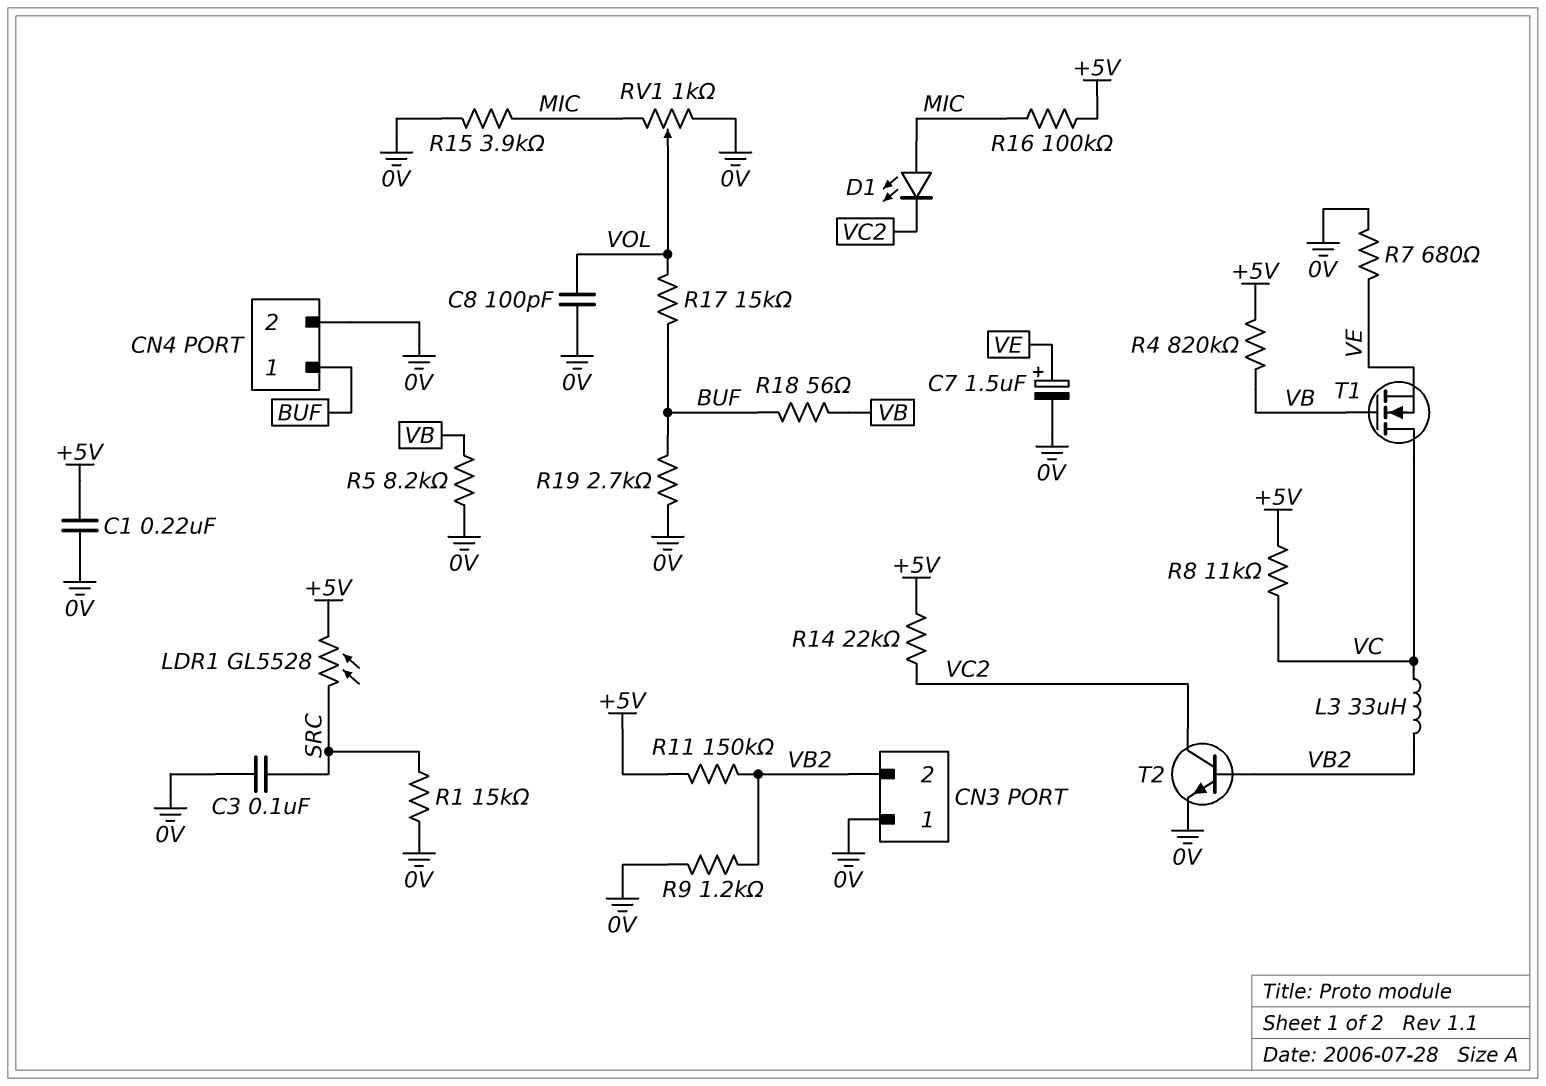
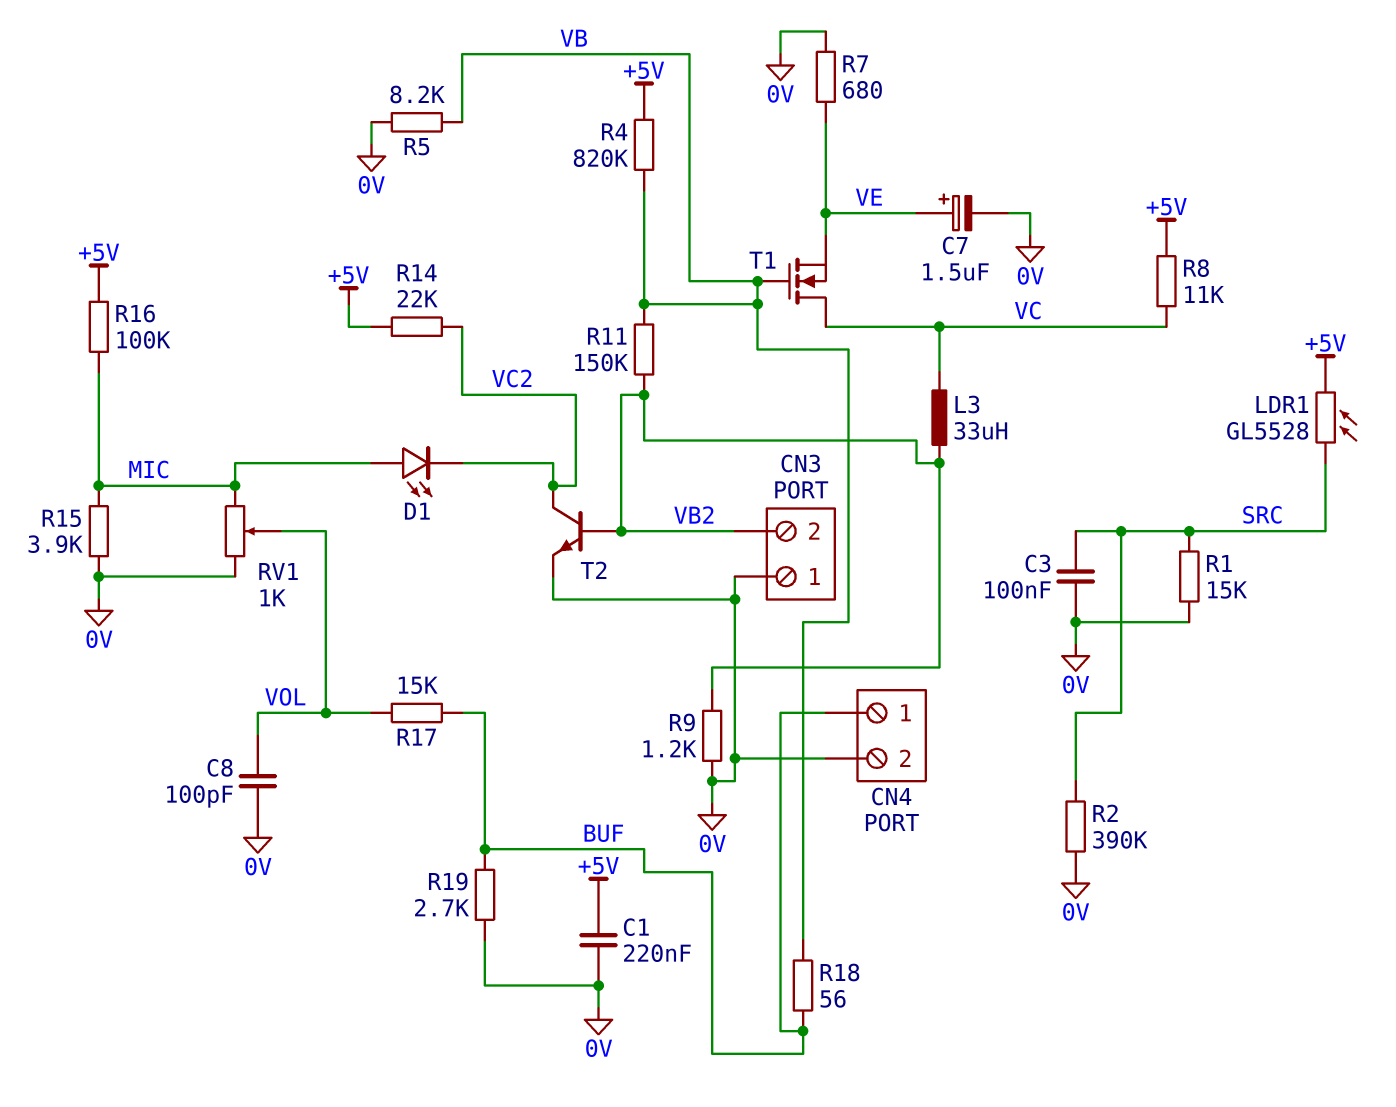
R2: none -> 390k (0V, SRC)
R11: 150k (+5V, VB2) -> 150k (VB, VB2)

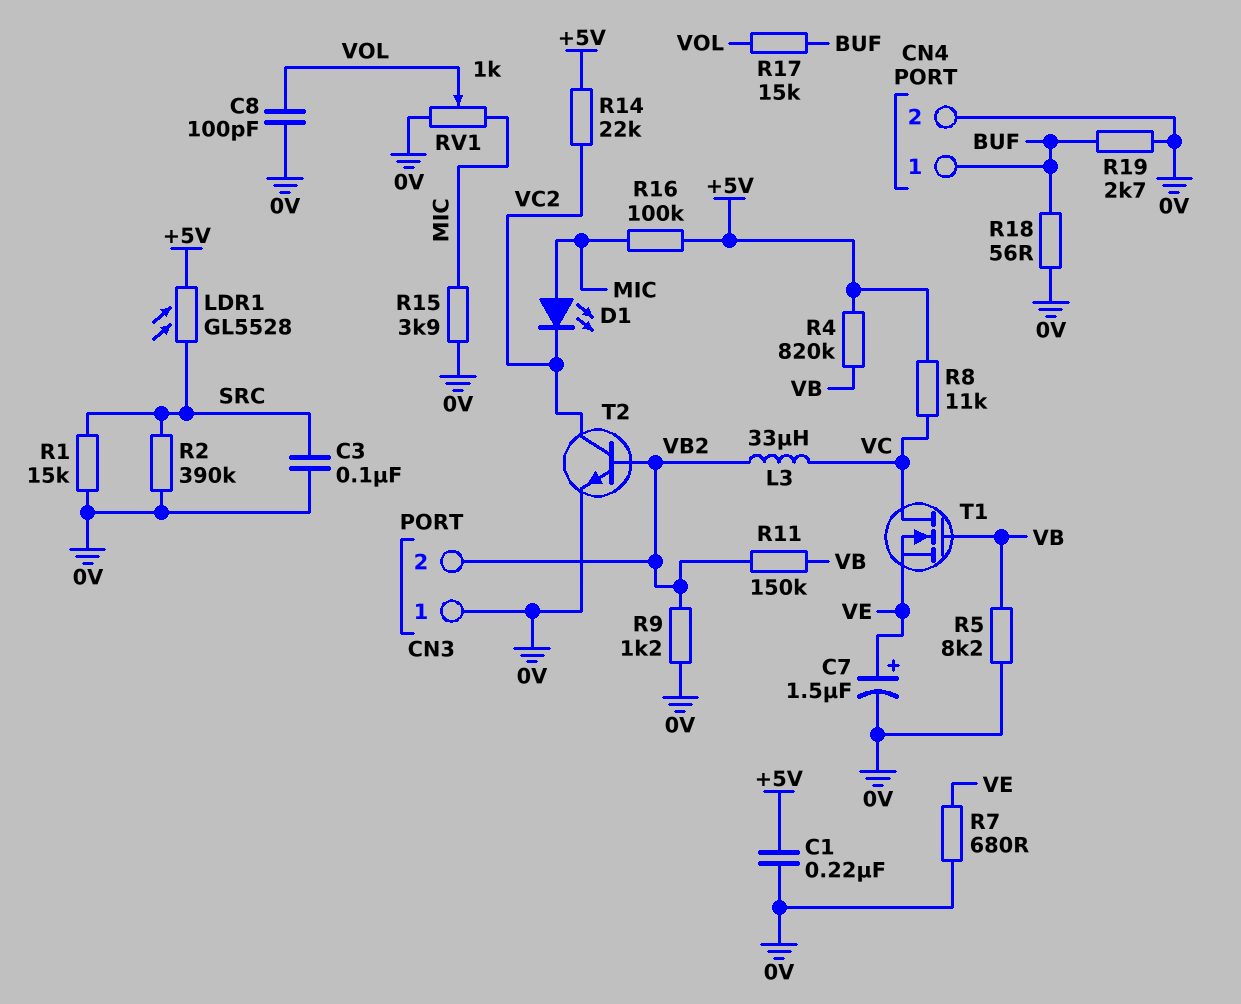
R18: 56 (BUF, VB) -> 56 (0V, BUF)

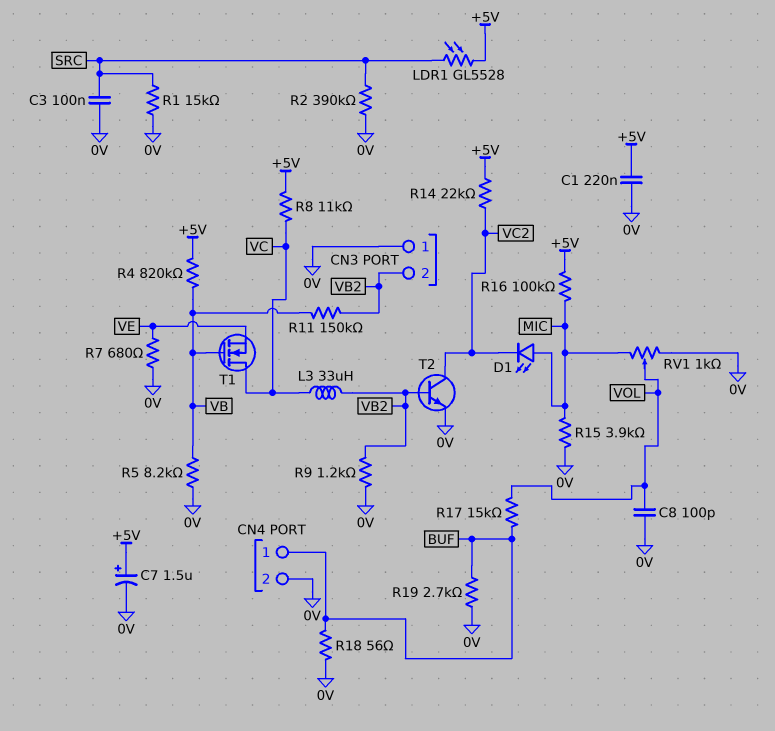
C7: 1.5uF (plus VE, minus 0V) -> 1.5uF (plus +5V, minus 0V)

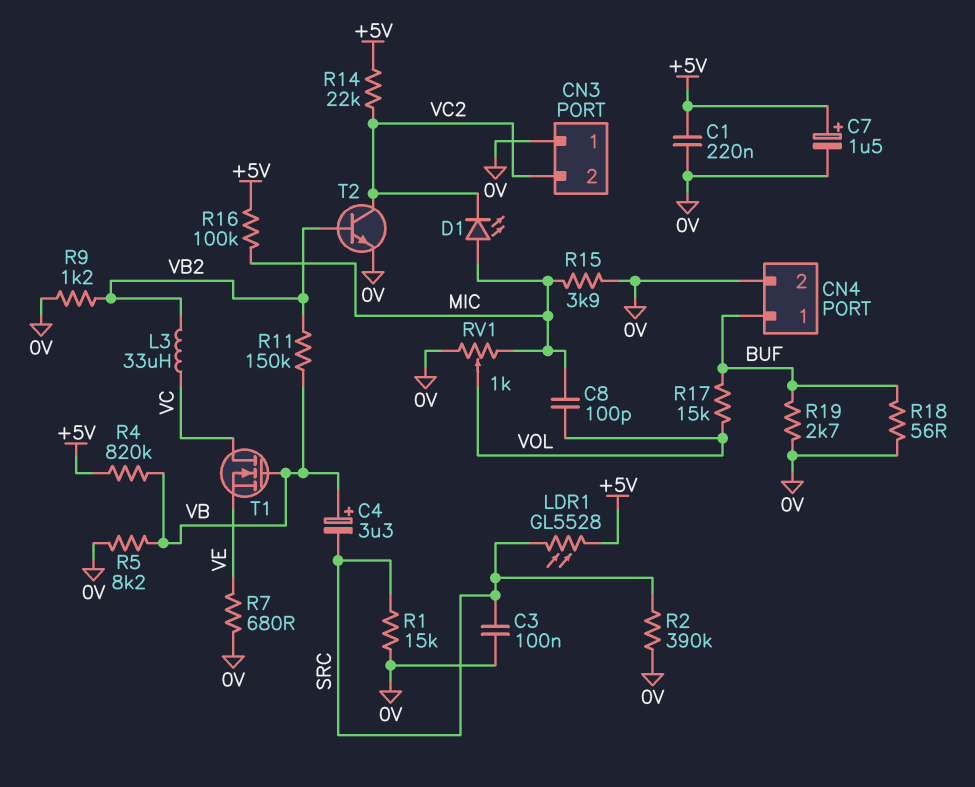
C4: none -> 3.3uF (plus VB, minus SRC)
C8: 100pF (0V, VOL) -> 100pF (MIC, VOL)
CN3 pin 2: VB2 -> VC2
R8: 11k (+5V, VC) -> none

